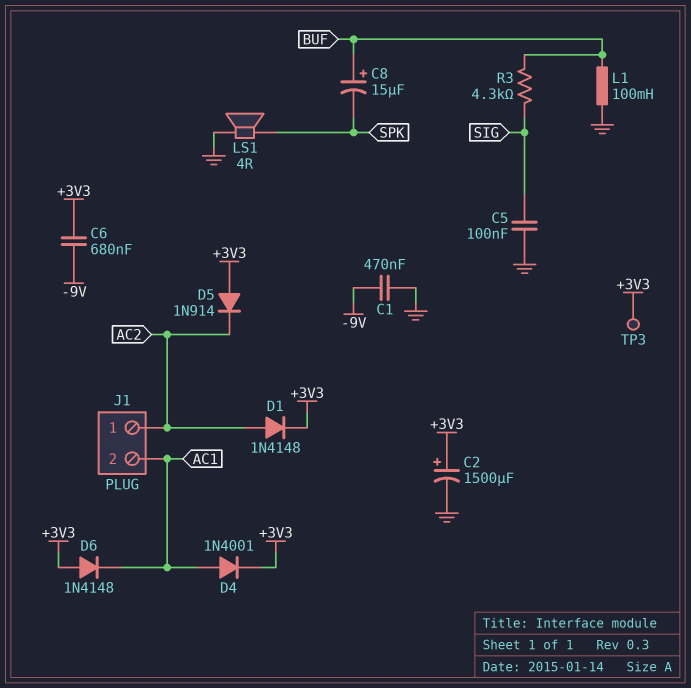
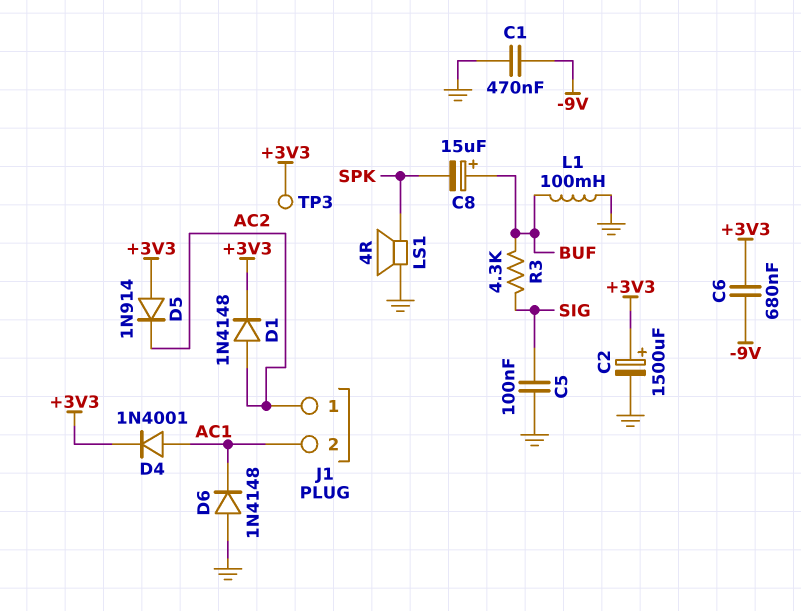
D6: diode 1N4148 (A +3V3, K AC1) -> diode 1N4148 (A GND, K AC1)

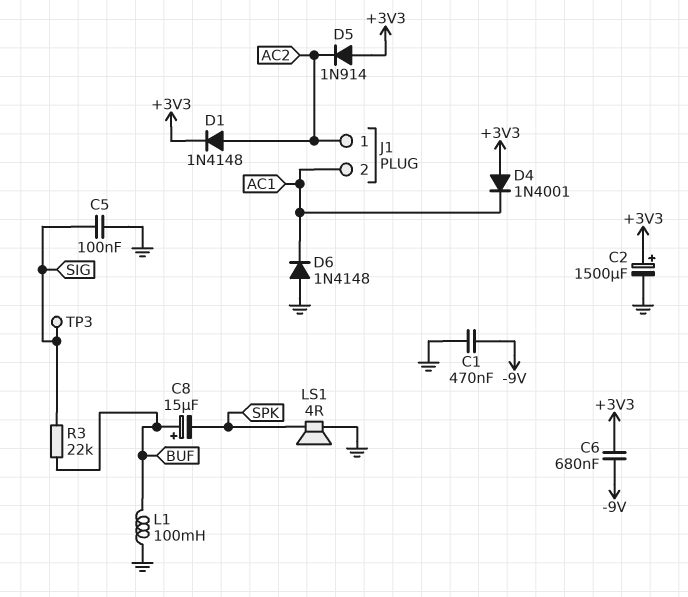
D4: diode 1N4001 (A AC1, K +3V3) -> diode 1N4001 (A +3V3, K AC1)
R3: 4.3k (BUF, SIG) -> 22k (BUF, SIG)
TP3: test point (+3V3) -> test point (SIG)

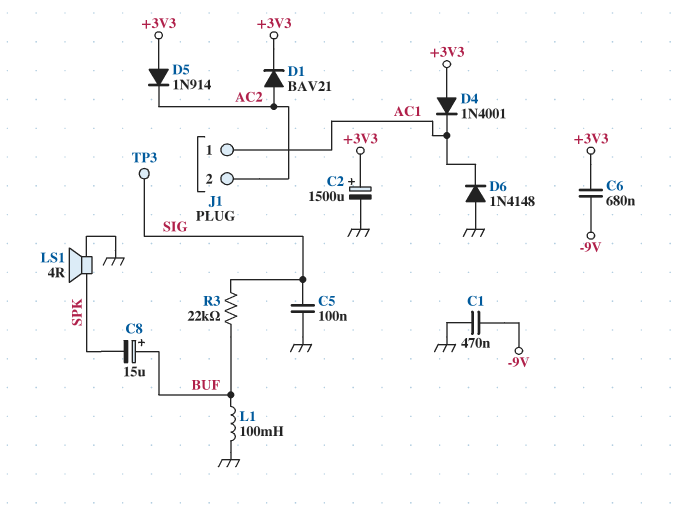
D1: diode 1N4148 (A AC2, K +3V3) -> diode BAV21 (A AC2, K +3V3)
J1 pin 1: AC2 -> AC1
J1 pin 2: AC1 -> AC2

